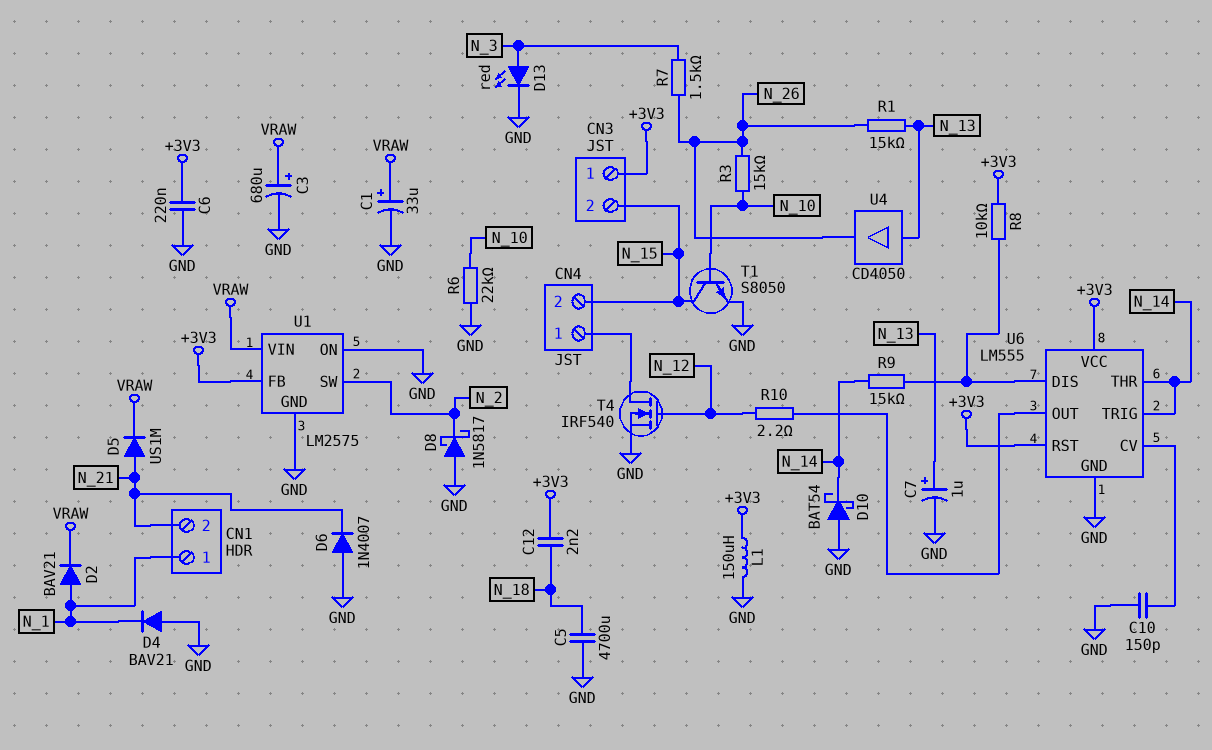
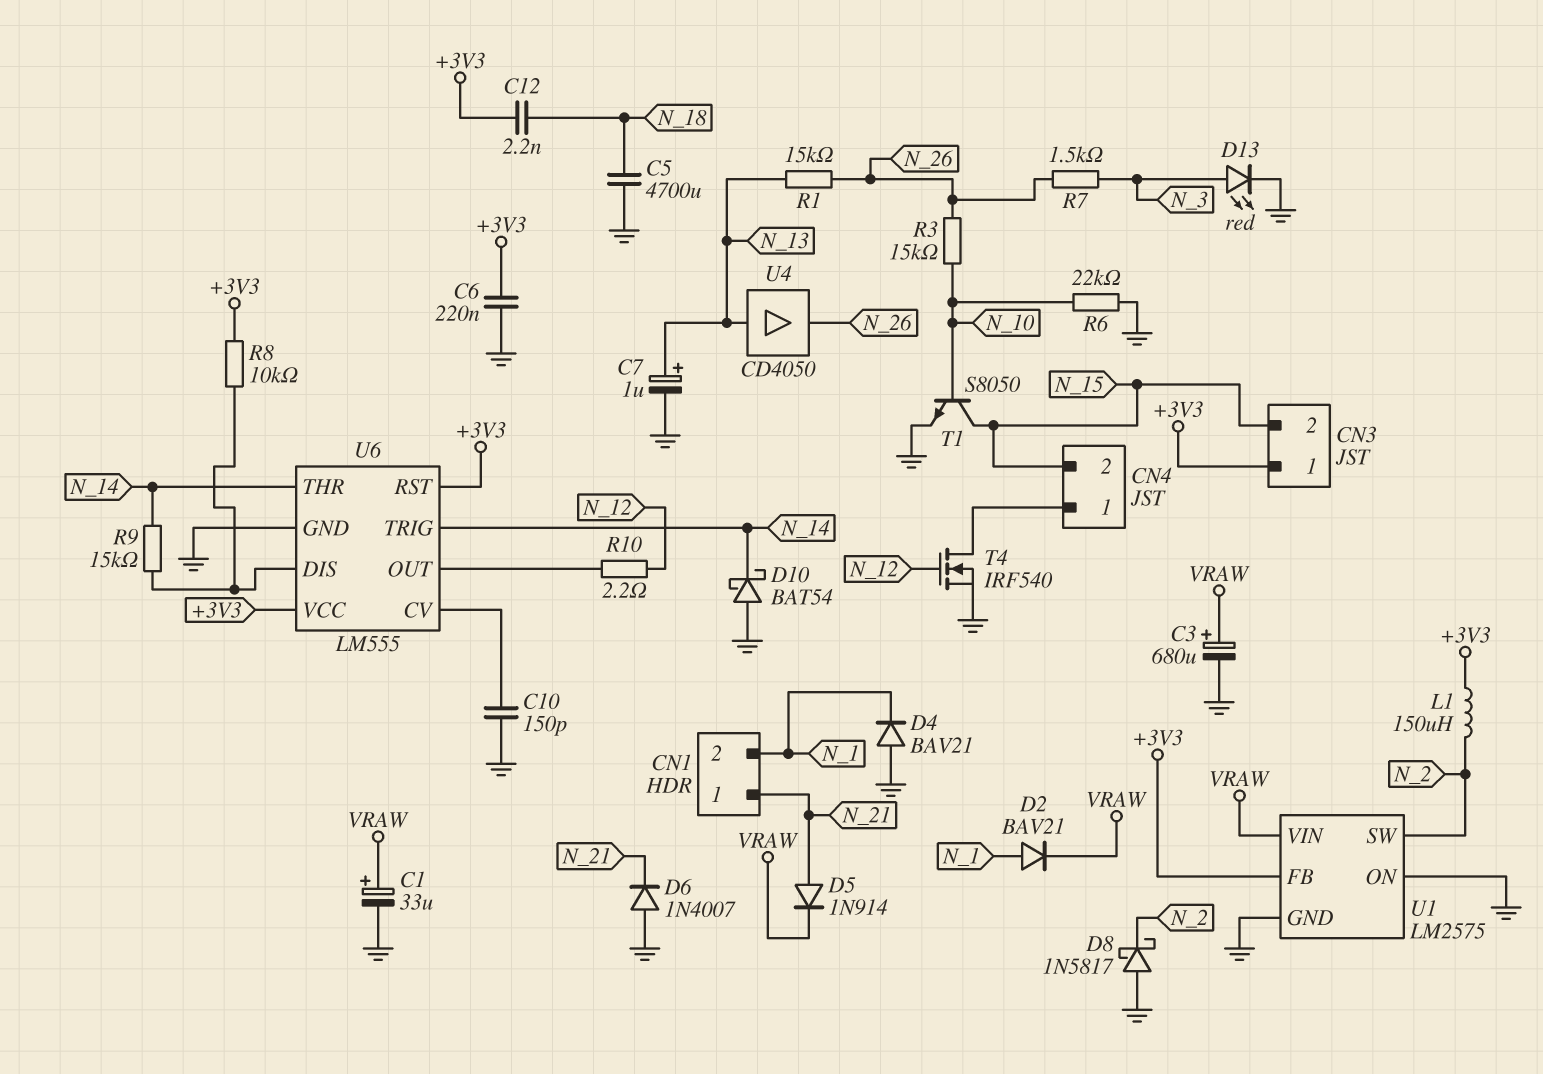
CN1 pin 1: N_1 -> N_21
CN1 pin 2: N_21 -> N_1
D5: diode US1M (A N_21, K VRAW) -> diode 1N914 (A N_21, K VRAW)
L1: 150uH (+3V3, GND) -> 150uH (+3V3, N_2)

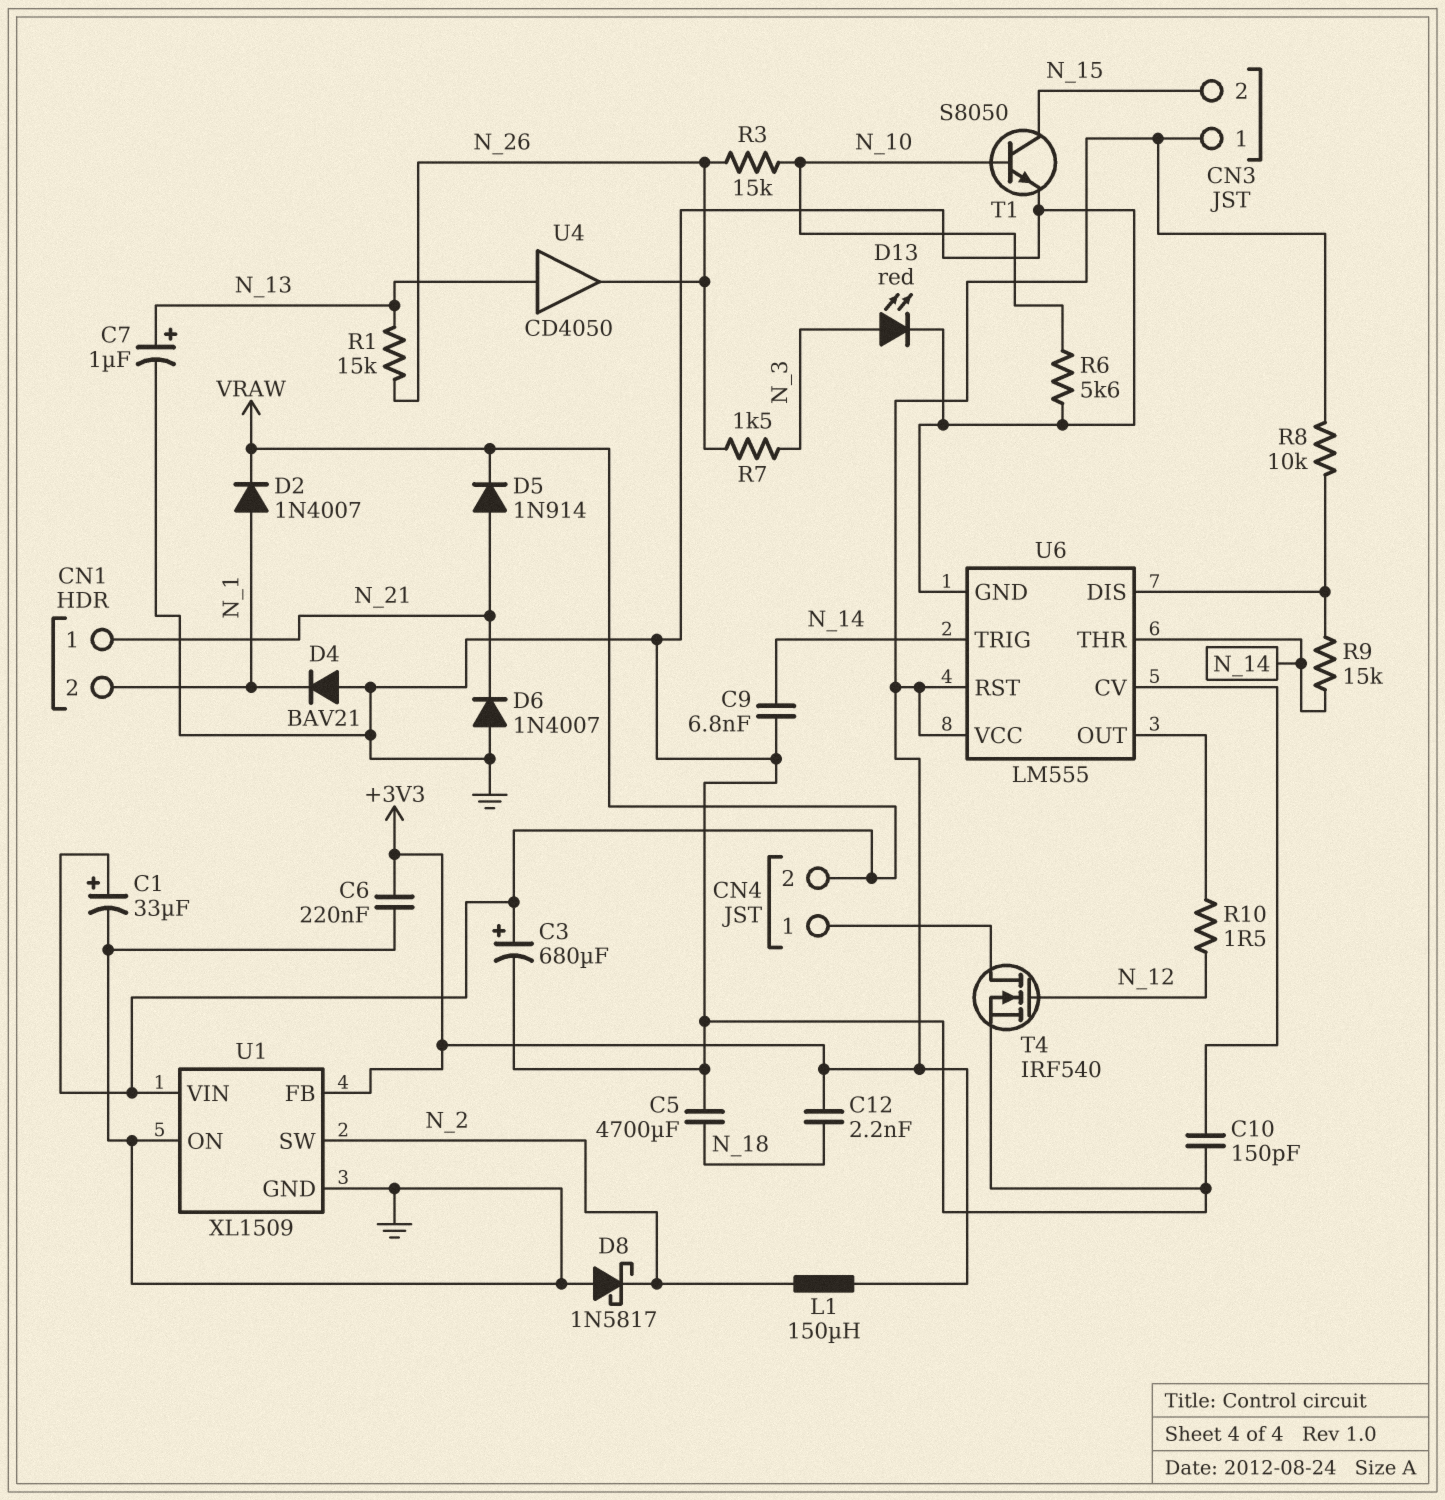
C9: none -> 6.8nF (GND, N_14)
CN4 pin 2: N_15 -> VRAW
D2: diode BAV21 (A N_1, K VRAW) -> diode 1N4007 (A N_1, K VRAW)
D10: schottky BAT54 (A GND, K N_14) -> none
R6: 22k (GND, N_10) -> 5.6k (GND, N_10)
R10: 2.2 (N_12, U6/OUT) -> 1.5 (N_12, U6/OUT)
U1: LM2575 -> XL1509

